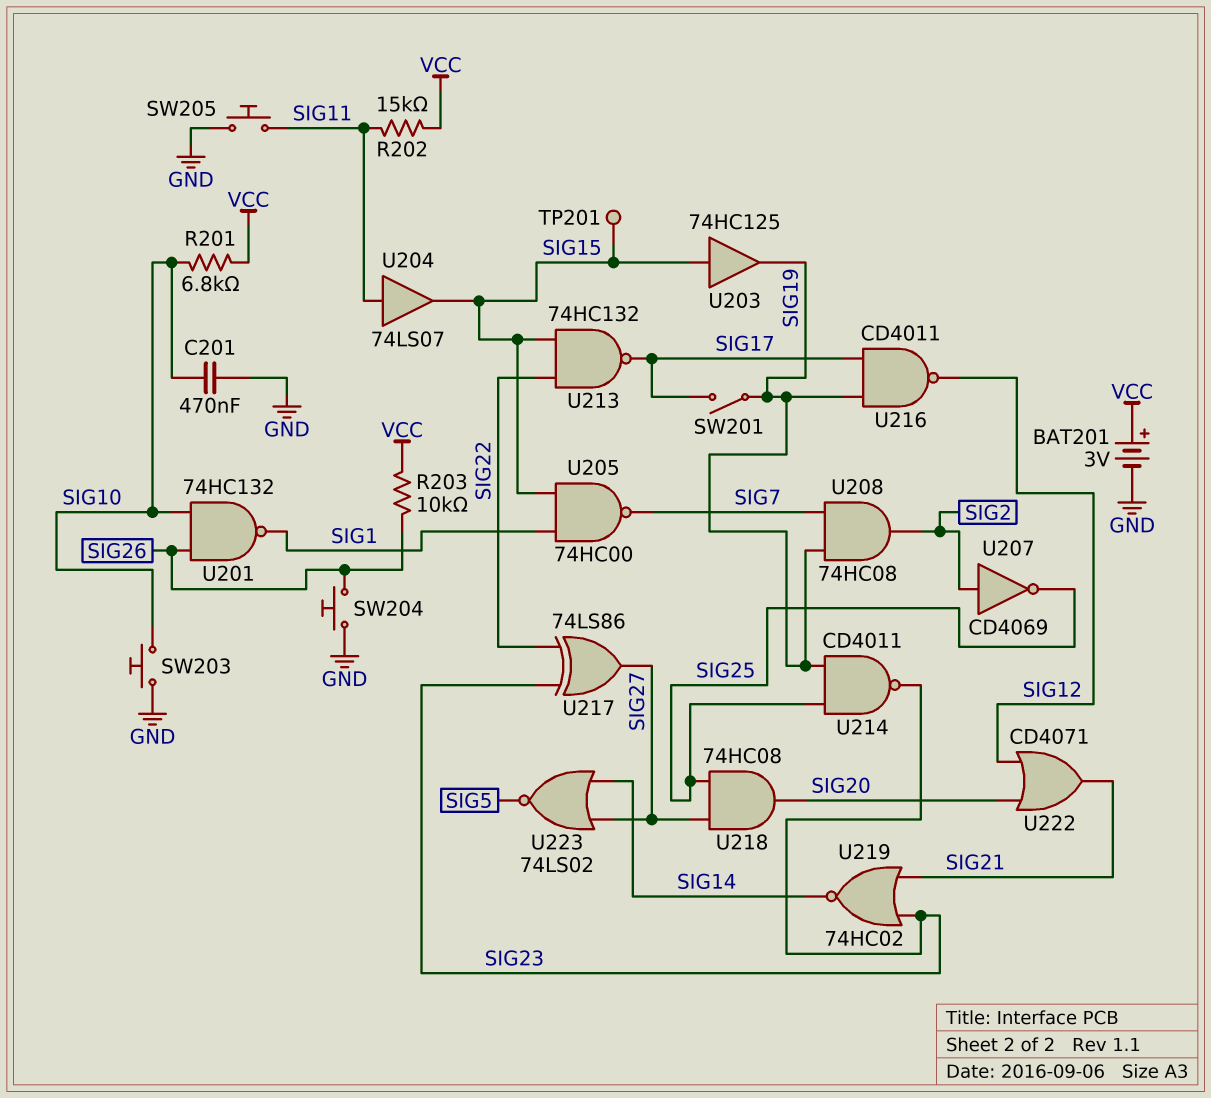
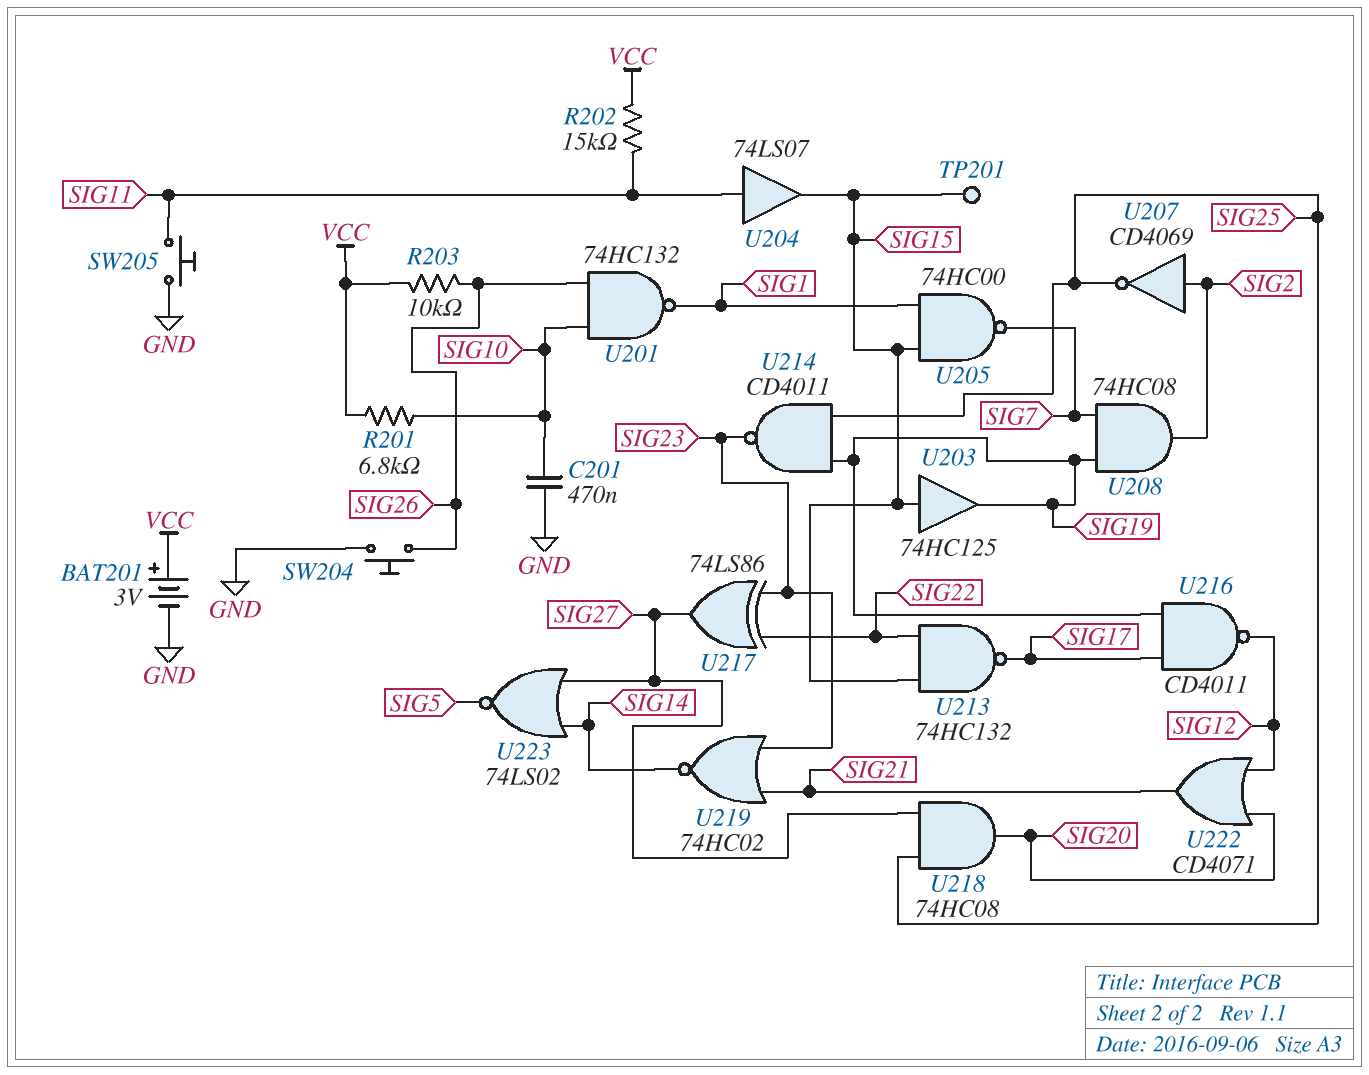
SW201: switch (SIG17, SIG19) -> none
SW203: button (GND, SIG10) -> none

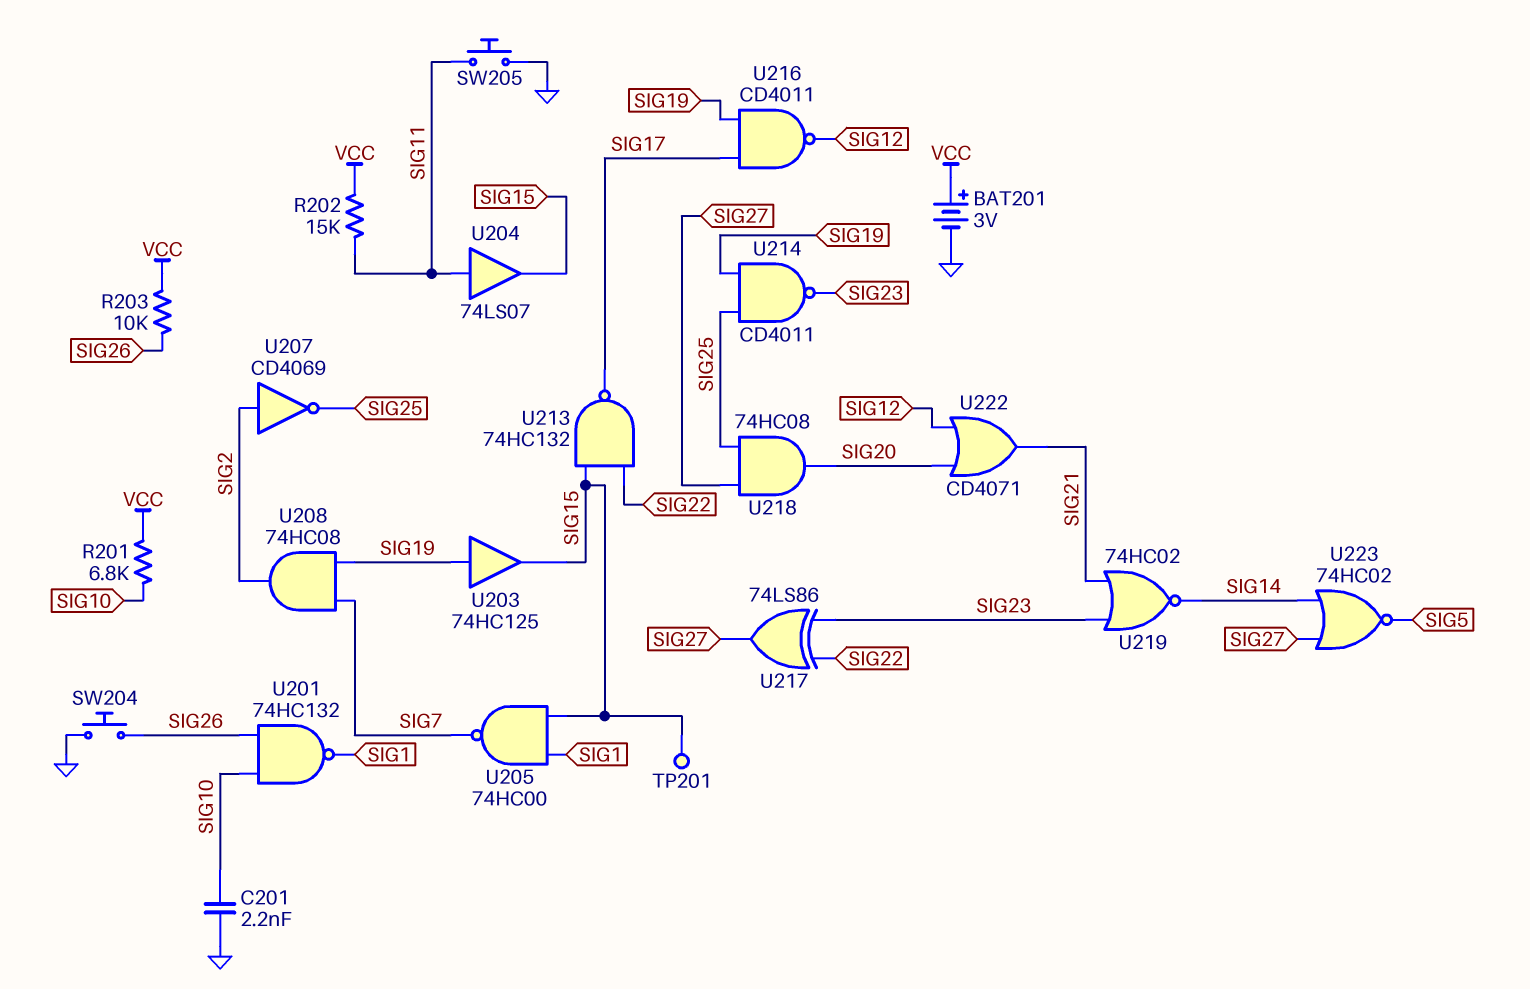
C201: 470nF (GND, SIG10) -> 2.2nF (GND, SIG10)
U203: buffer 74HC125 (in SIG15, out SIG19) -> buffer 74HC125 (in SIG19, out SIG15)
U223: NOR 74LS02 (in SIG14, in SIG27, out SIG5) -> NOR 74HC02 (in SIG14, in SIG27, out SIG5)

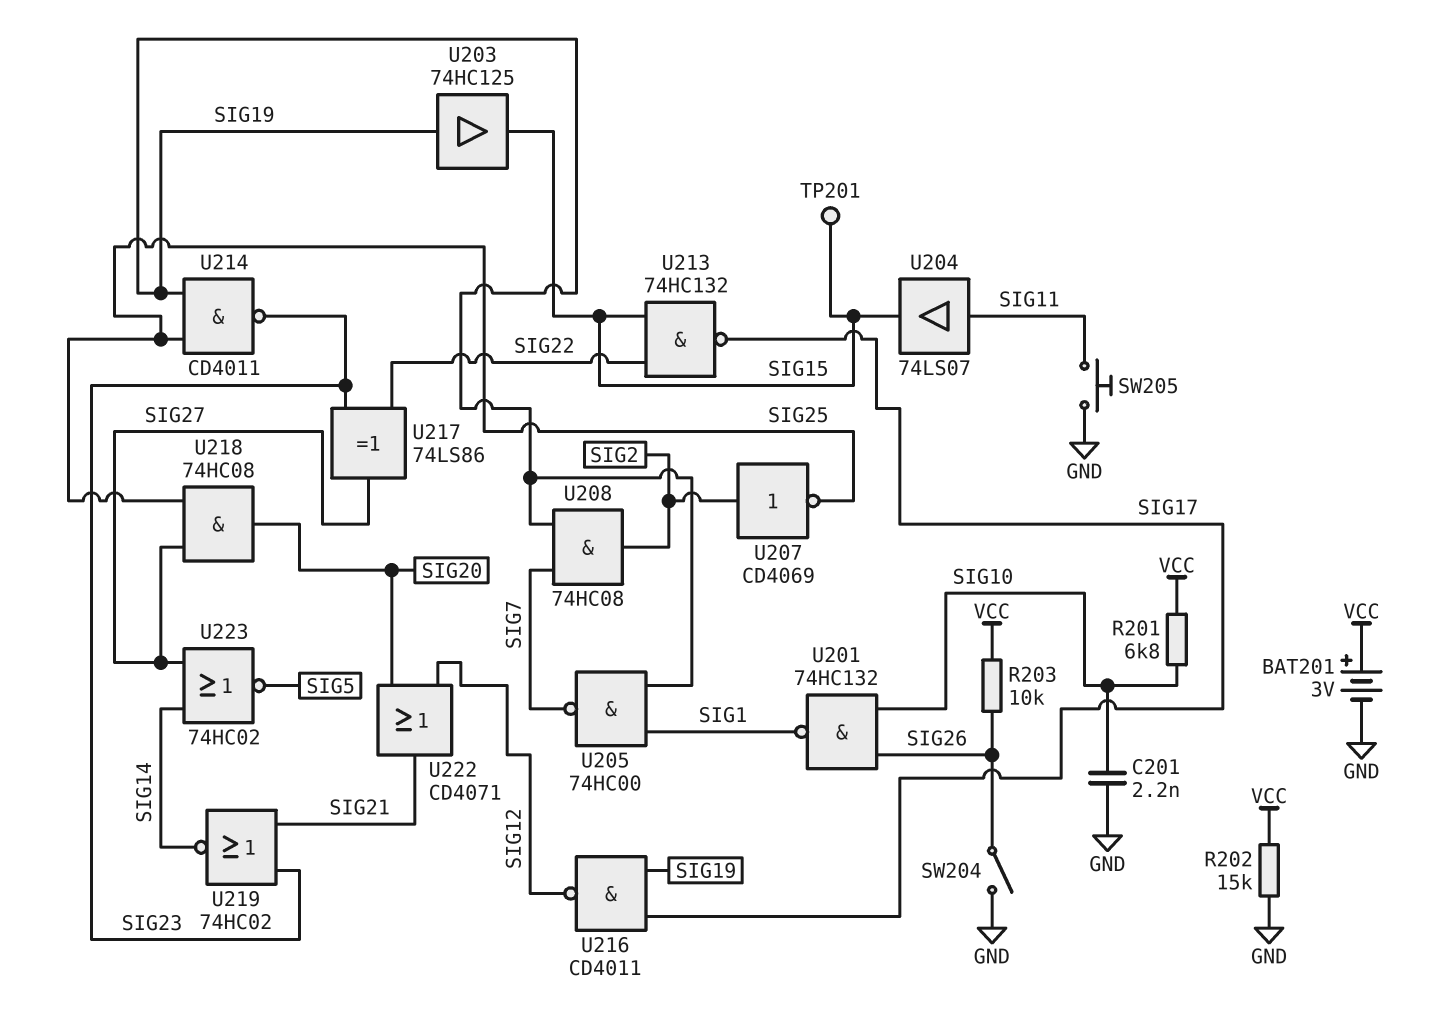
R202: 15k (SIG11, VCC) -> 15k (GND, VCC)
SW204: button (GND, SIG26) -> switch (GND, SIG26)
U205: NAND 74HC00 (in SIG1, in SIG15, out SIG7) -> NAND 74HC00 (in SIG1, in SIG19, out SIG7)

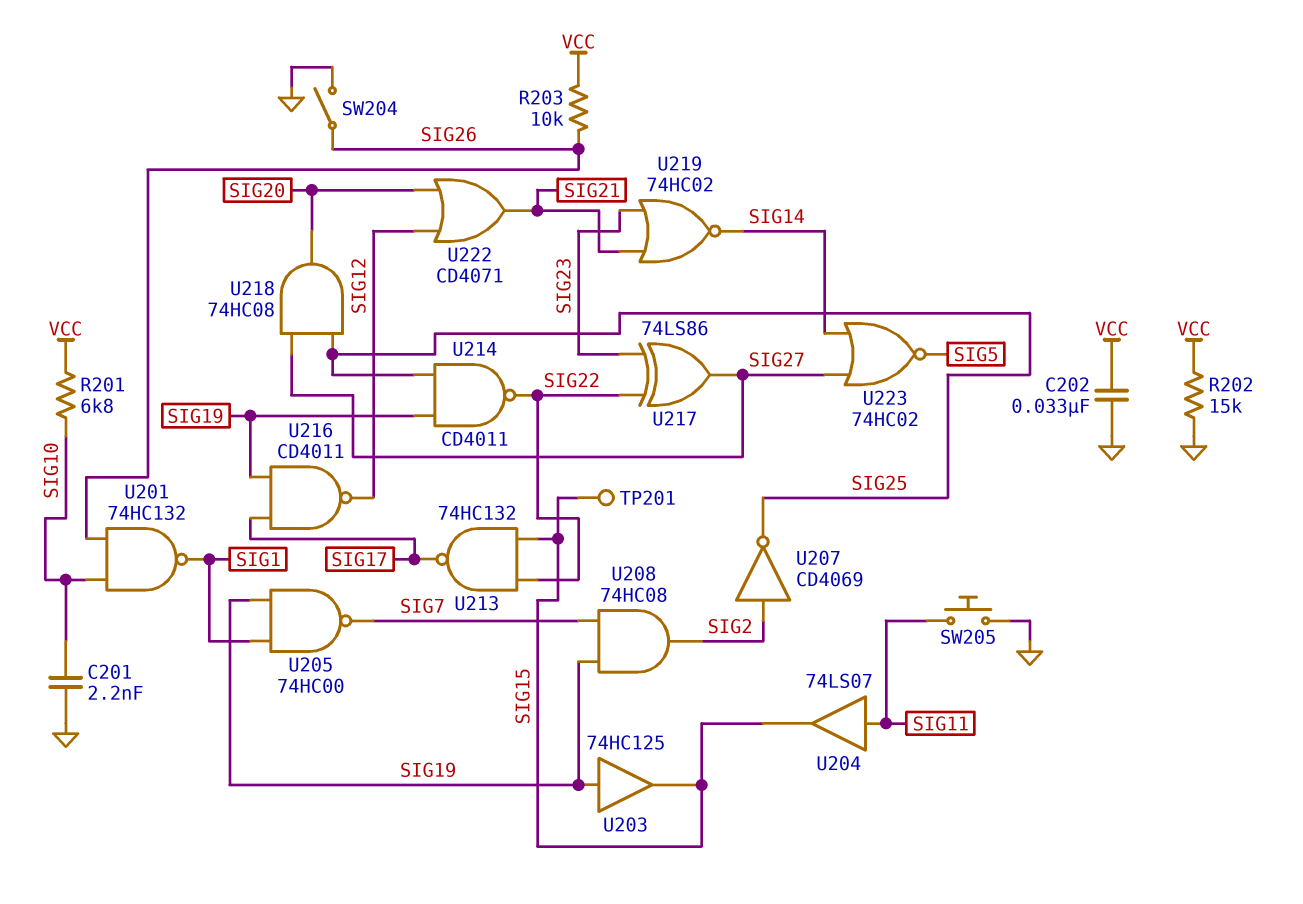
BAT201: 3V (plus VCC, minus GND) -> none
C202: none -> 33nF (GND, VCC)
U214: NAND CD4011 (in SIG19, in SIG25, out SIG23) -> NAND CD4011 (in SIG19, in SIG25, out SIG22)

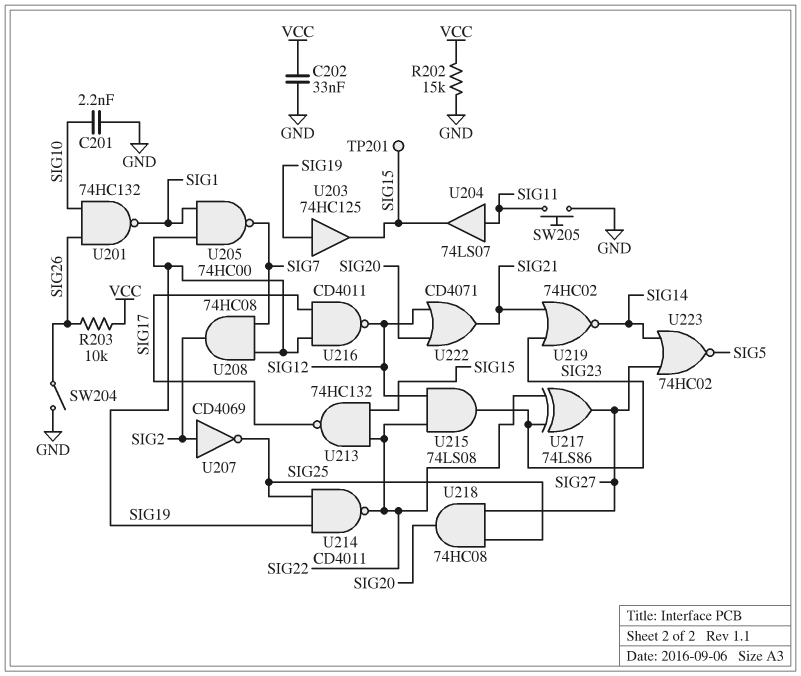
R201: 6.8k (SIG10, VCC) -> none
U215: none -> AND 74LS08 (in SIG12, in SIG22, out SIG23)

